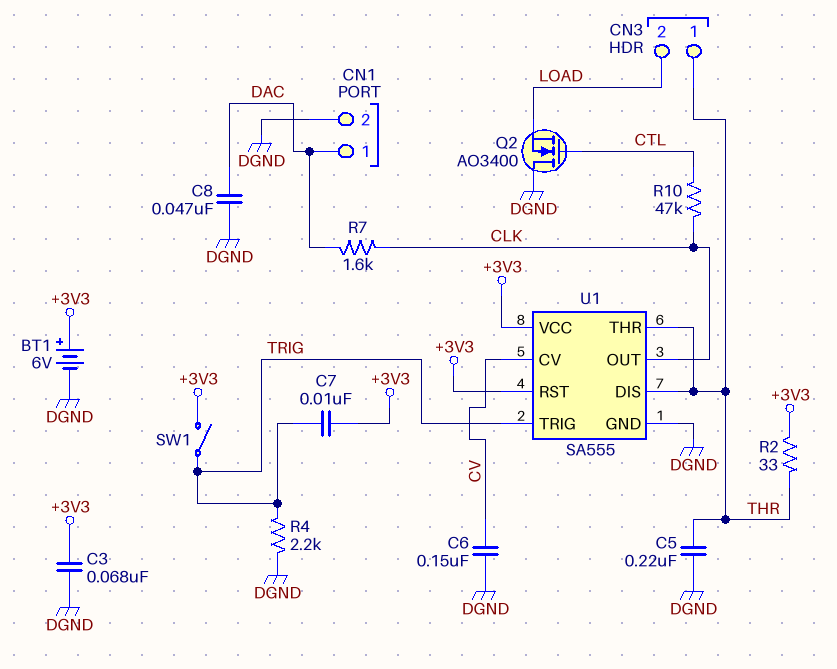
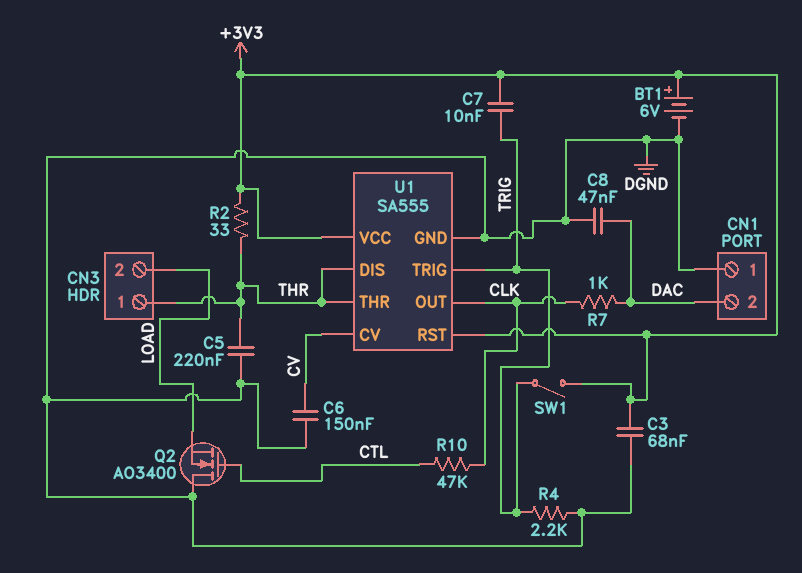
CN1 pin 1: DAC -> DGND
CN1 pin 2: DGND -> DAC
R7: 1.6k (CLK, DAC) -> 1k (CLK, DAC)

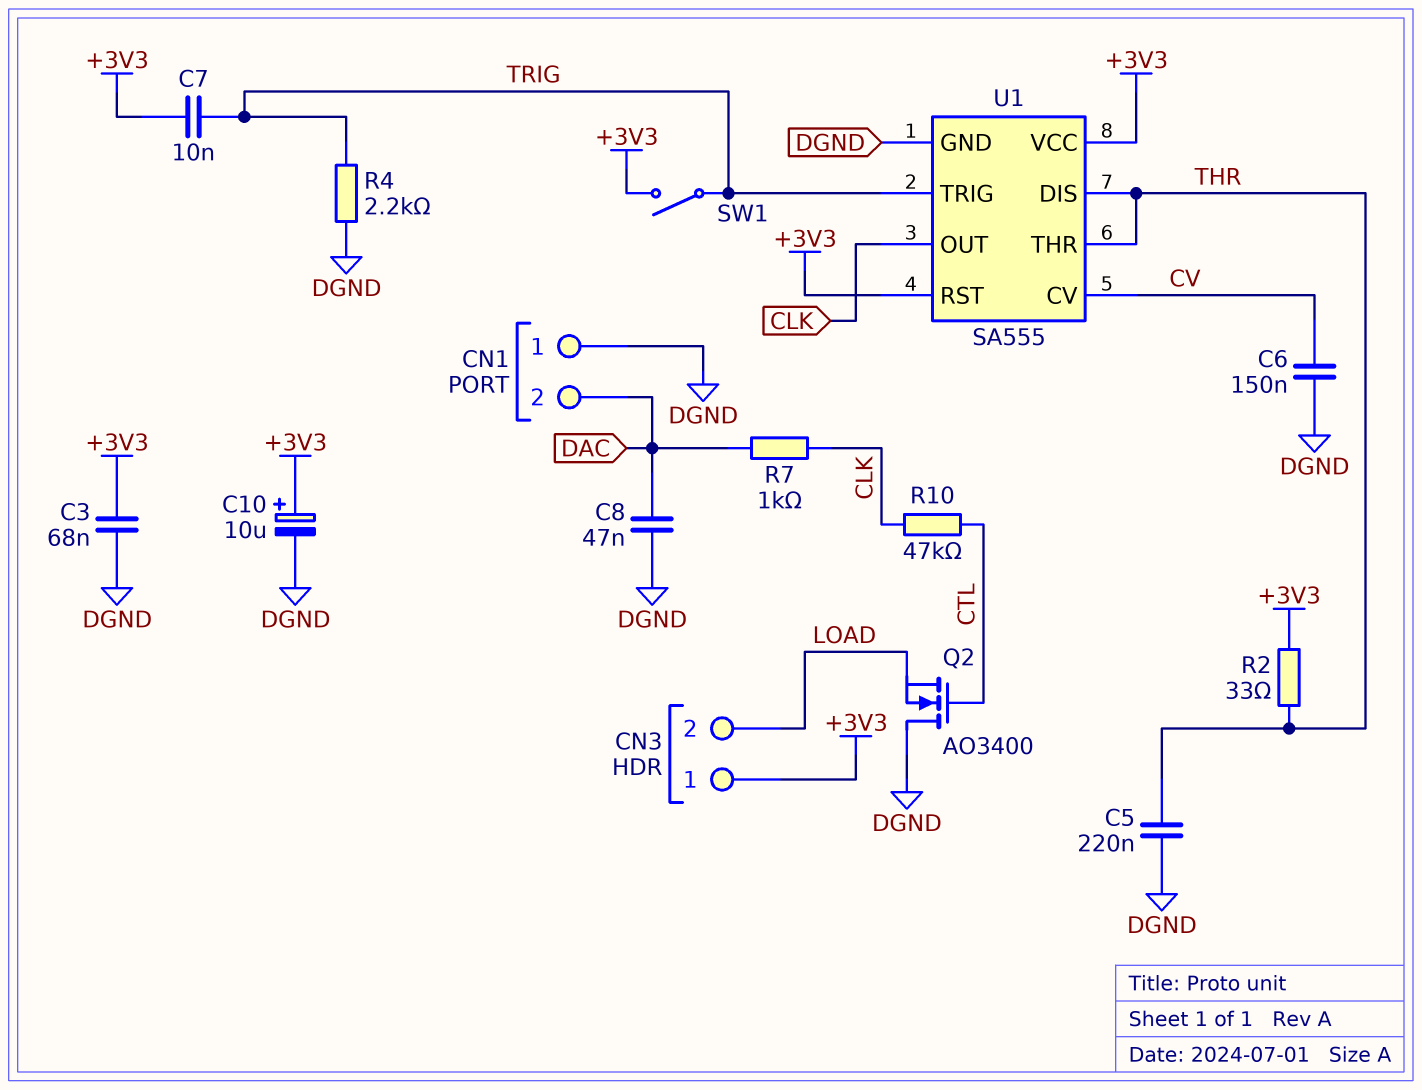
BT1: 6V (plus +3V3, minus DGND) -> none
C10: none -> 10uF (plus +3V3, minus DGND)
CN3 pin 1: THR -> +3V3

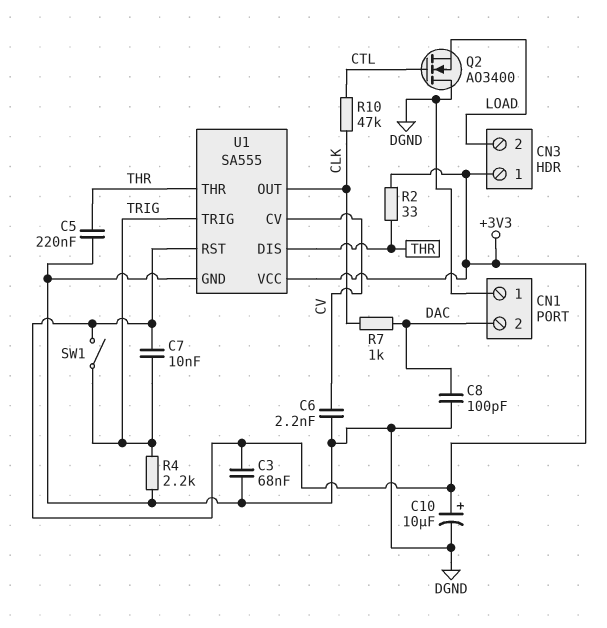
C6: 150nF (CV, DGND) -> 2.2nF (CV, DGND)
C8: 47nF (DAC, DGND) -> 100pF (DAC, DGND)

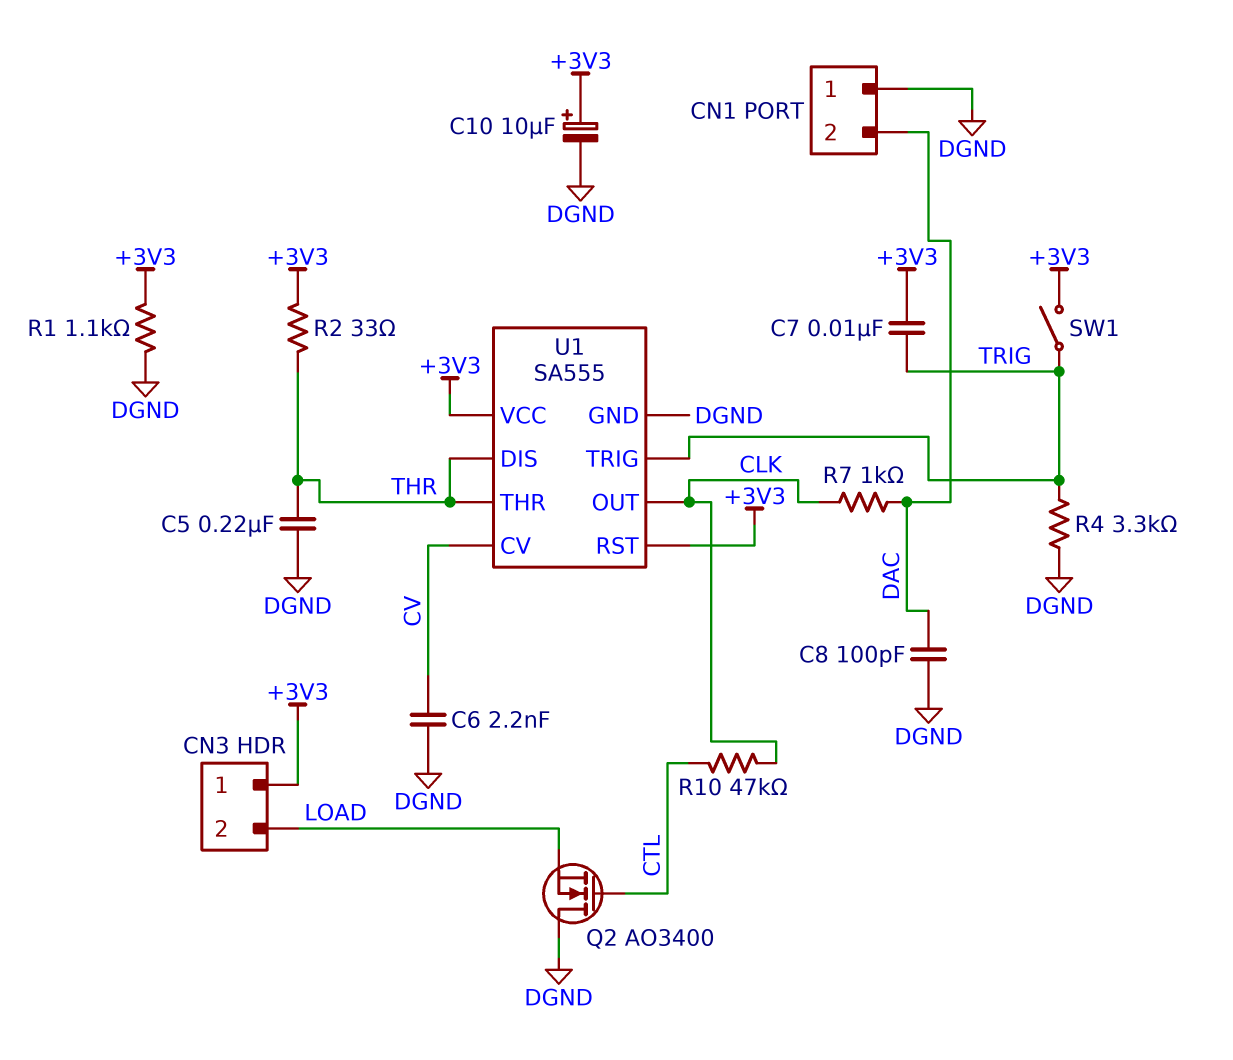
C3: 68nF (+3V3, DGND) -> none
R1: none -> 1.1k (+3V3, DGND)
R4: 2.2k (DGND, TRIG) -> 3.3k (DGND, TRIG)

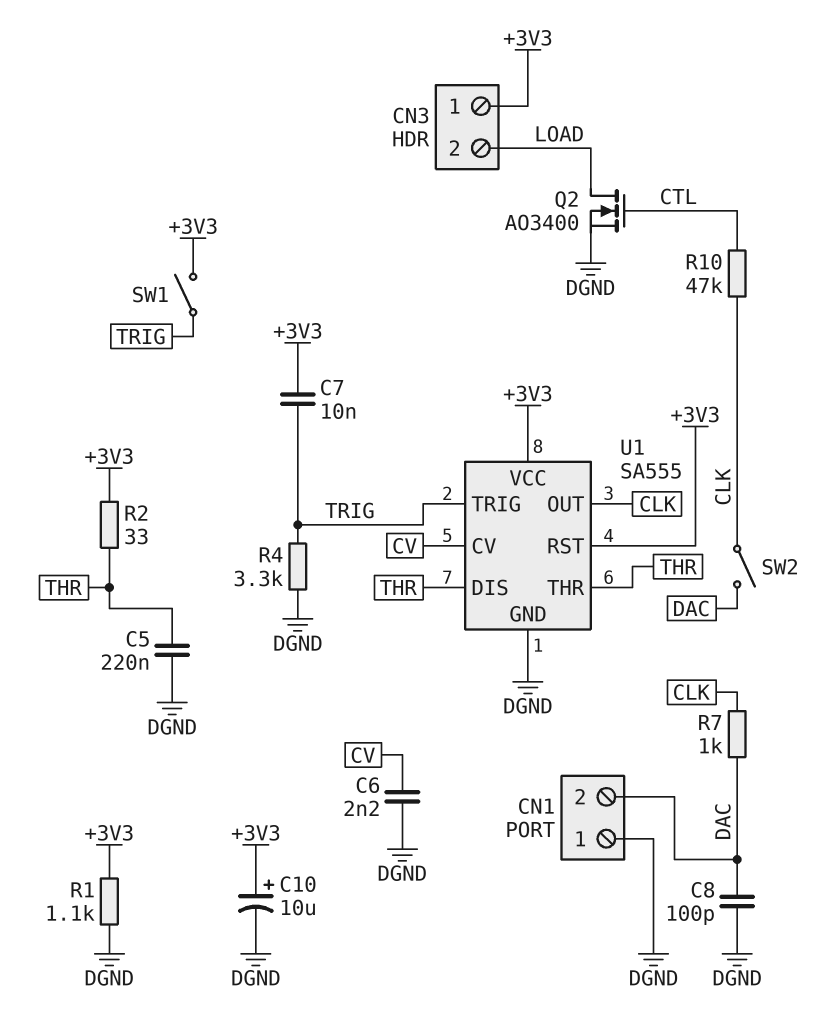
Q2: NMOS AO3400 (G CTL, D DGND, S LOAD) -> NMOS AO3400 (G CTL, D LOAD, S DGND)
SW2: none -> switch (CLK, DAC)

